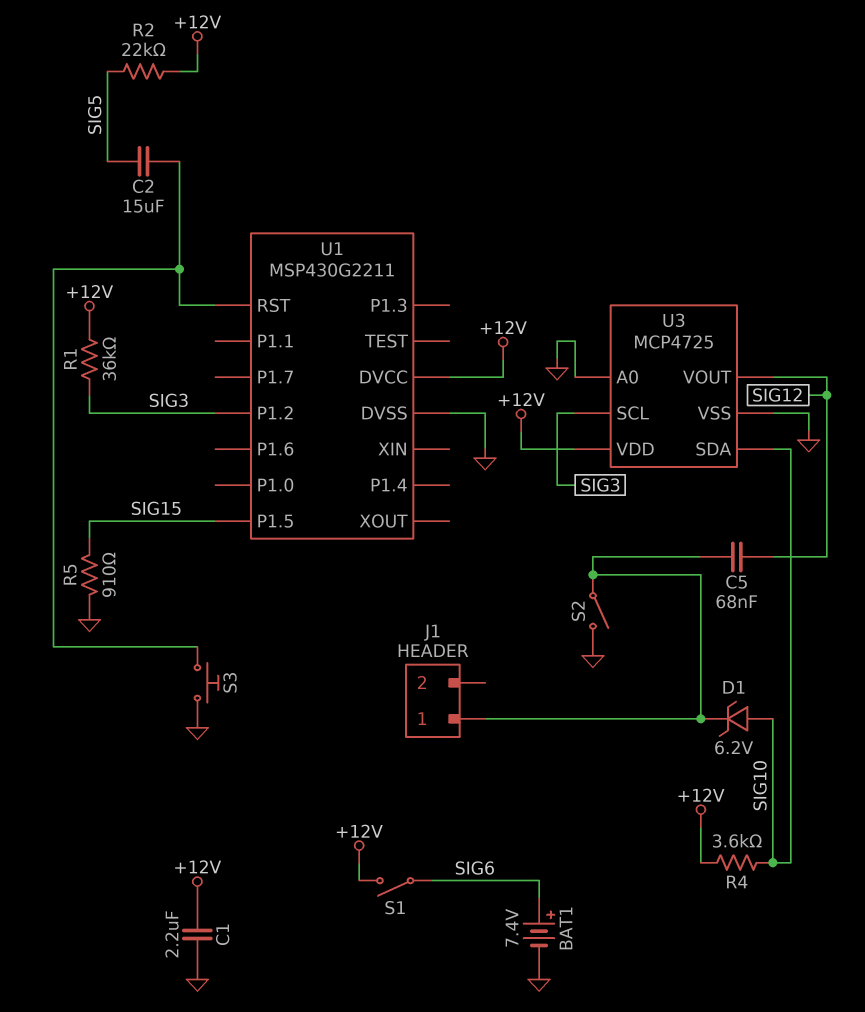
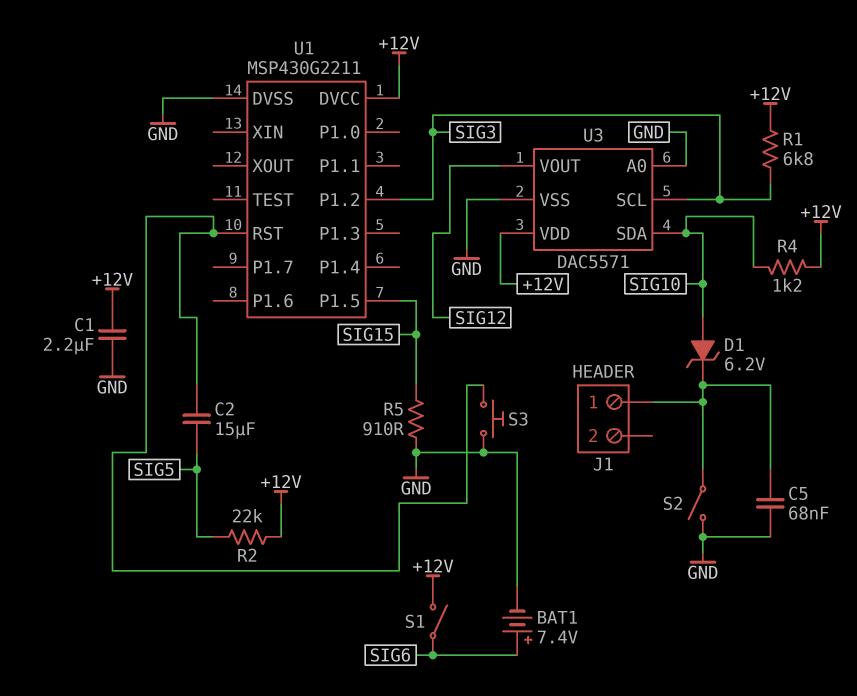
C5: 68nF (J1/1, SIG12) -> 68nF (GND, J1/1)
R1: 36k (+12V, SIG3) -> 6.8k (+12V, SIG3)
R4: 3.6k (+12V, SIG10) -> 1.2k (+12V, SIG10)
U3: MCP4725 -> DAC5571

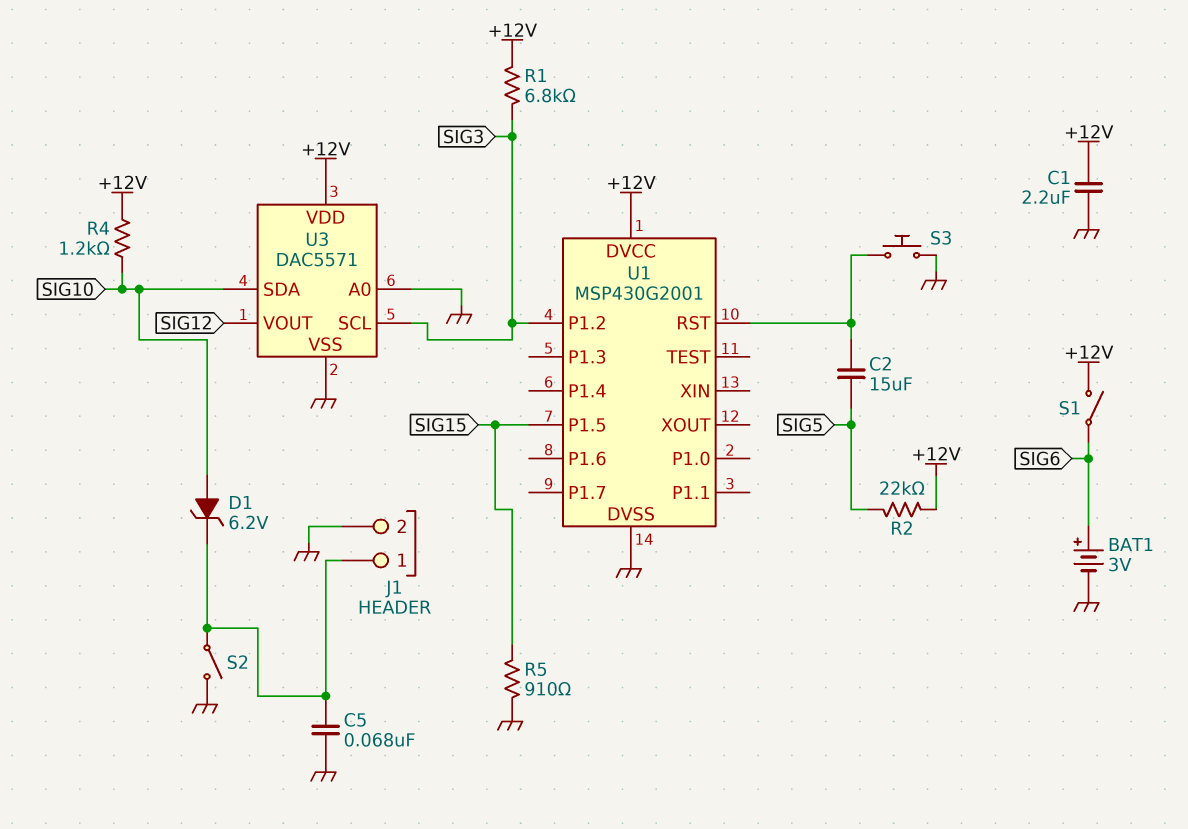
BAT1: 7.4V (plus SIG6, minus GND) -> 3V (plus SIG6, minus GND)
J1 pin 2: none -> GND
U1: MSP430G2211 -> MSP430G2001

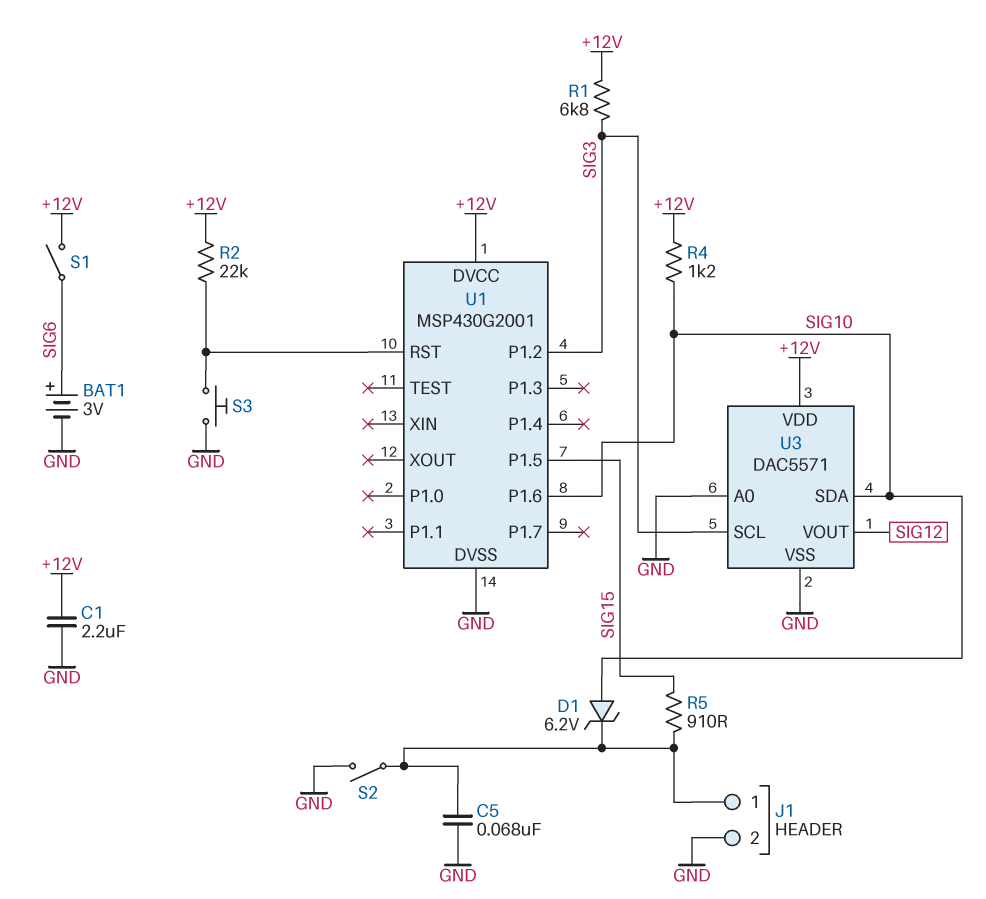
C2: 15uF (SIG5, U1/RST) -> none
R2: 22k (+12V, SIG5) -> 22k (+12V, U1/RST)
R5: 910 (GND, SIG15) -> 910 (J1/1, SIG15)
U1 pin P1.6: none -> SIG10

